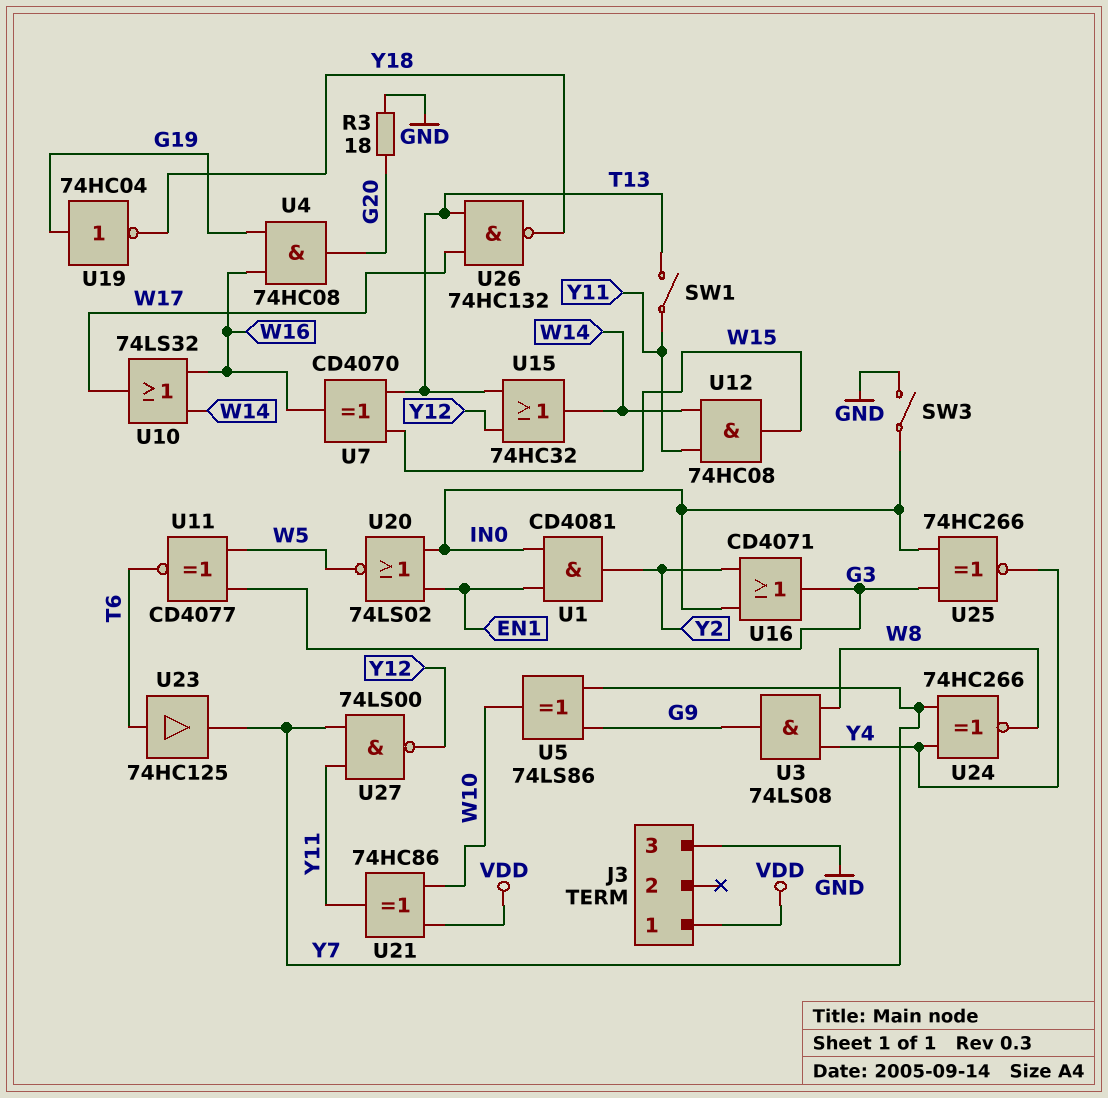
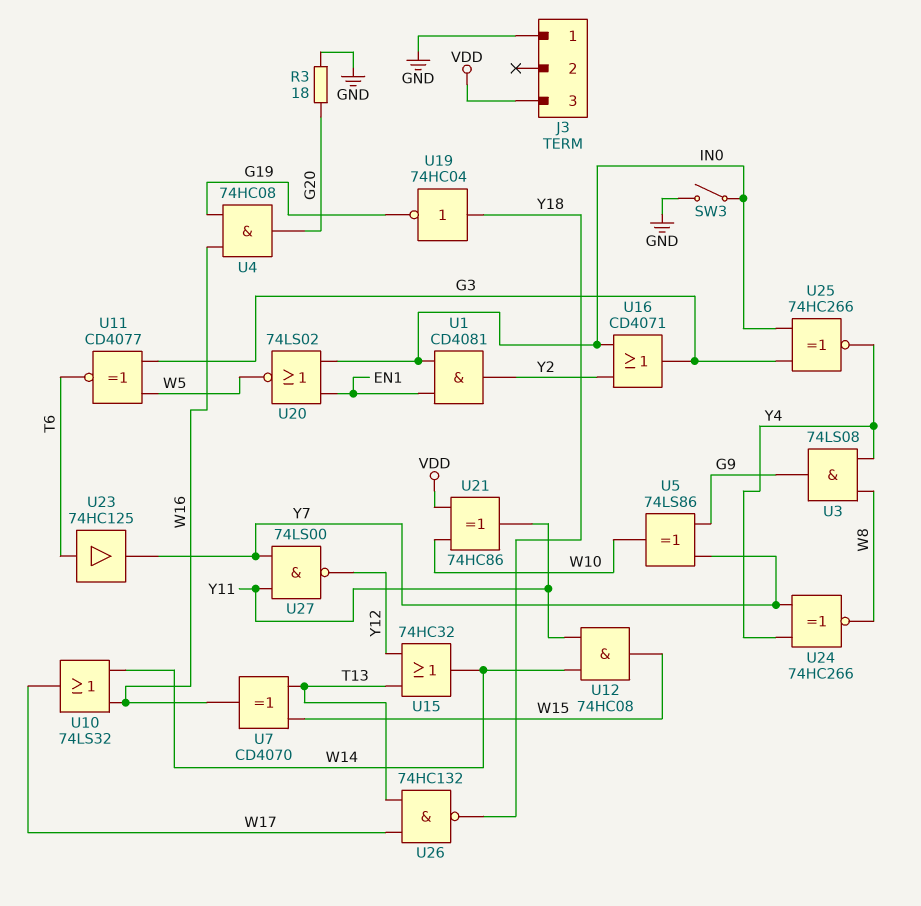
J3 pin 1: VDD -> GND
J3 pin 3: GND -> VDD
SW1: switch (T13, Y11) -> none
U19: NOT 74HC04 (in G19, out Y18) -> NOT 74HC04 (in Y18, out G19)

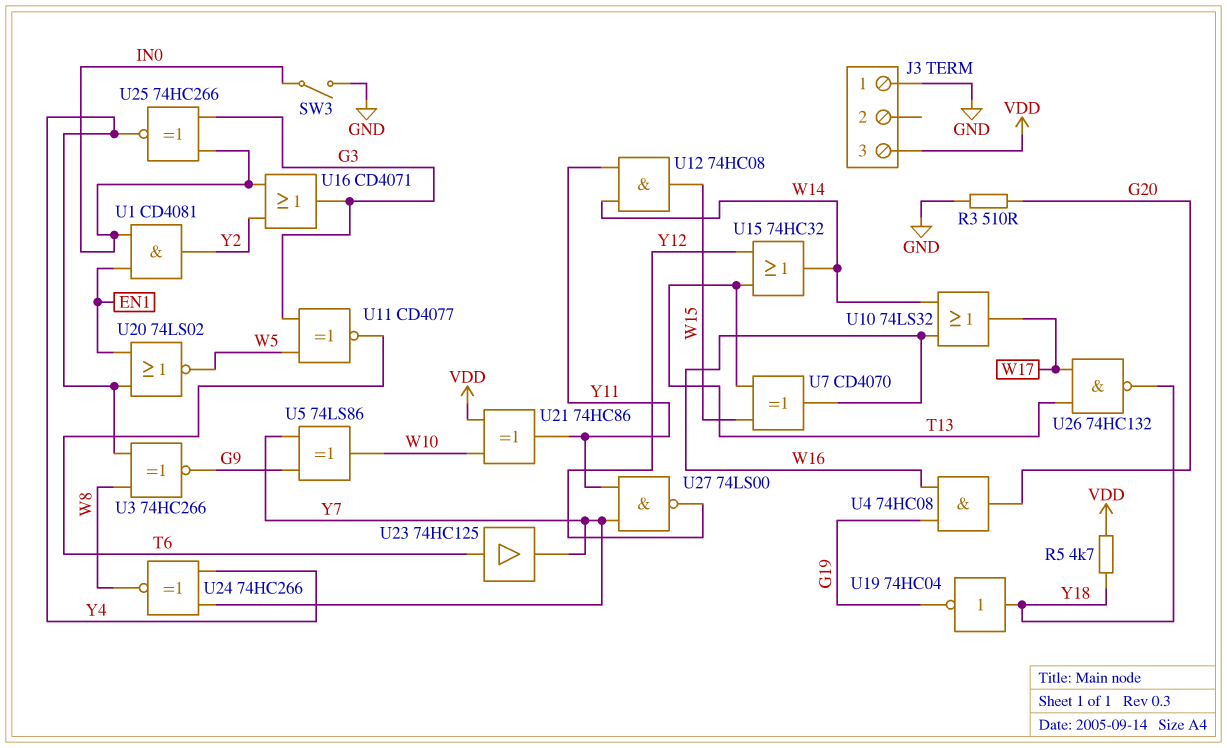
R3: 18 (G20, GND) -> 510 (G20, GND)
R5: none -> 4.7k (VDD, Y18)
U3: AND 74LS08 (in W8, in Y4, out G9) -> XNOR 74HC266 (in W8, in Y4, out G9)
U20: NOR 74LS02 (in EN1, in IN0, out W5) -> NOR 74LS02 (in EN1, in Y4, out W5)

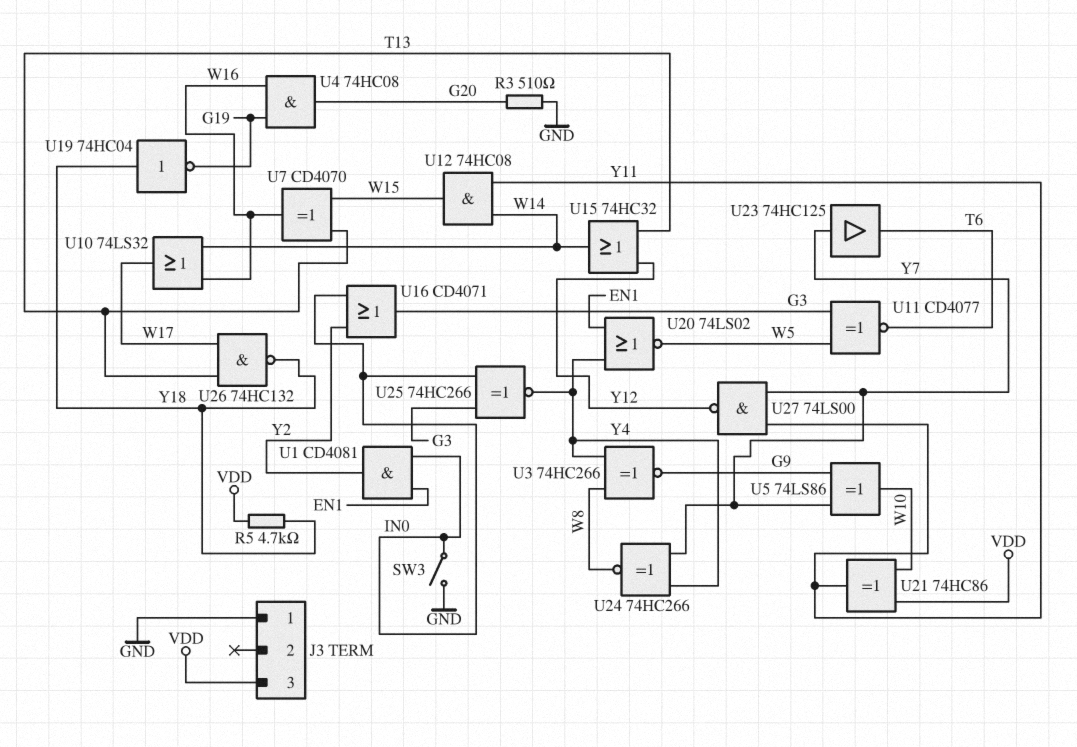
U23: buffer 74HC125 (in T6, out Y7) -> buffer 74HC125 (in Y7, out T6)

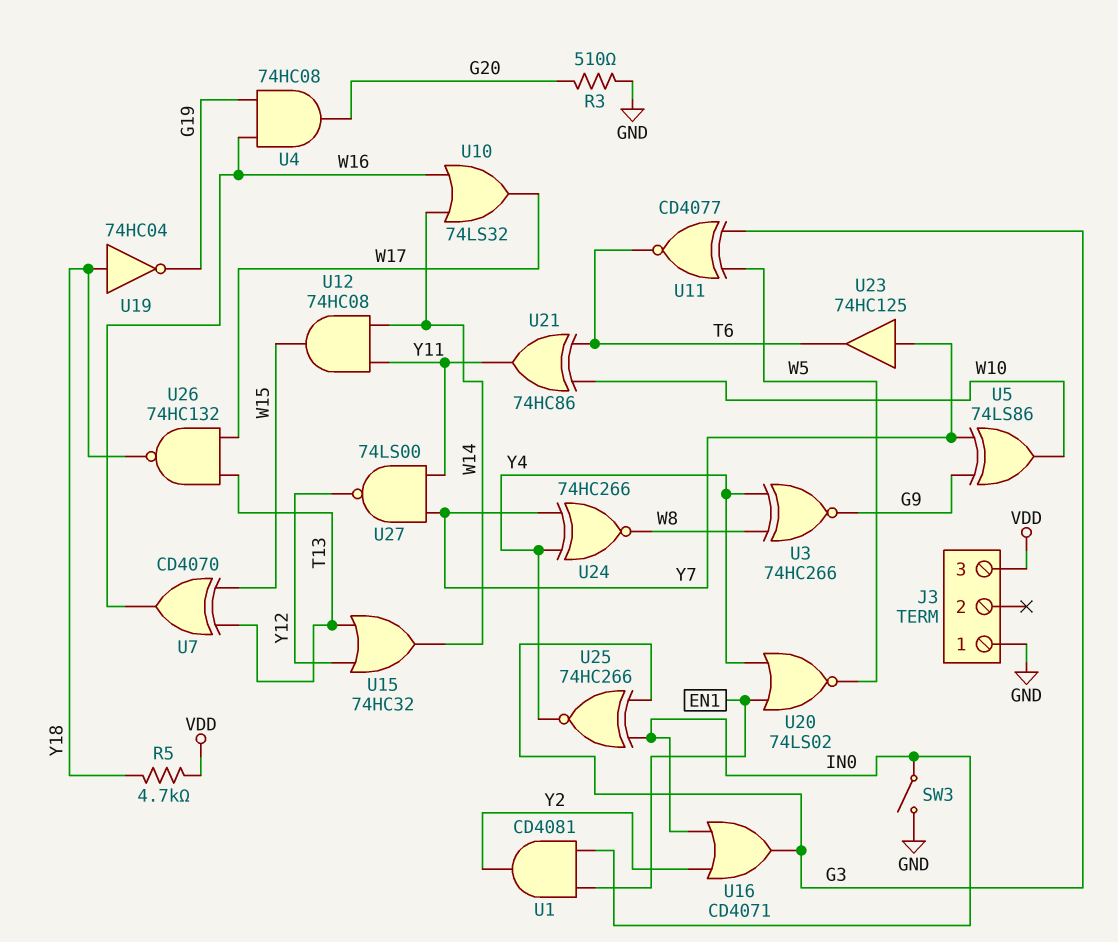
U21: XOR 74HC86 (in VDD, in W10, out Y11) -> XOR 74HC86 (in T6, in W10, out Y11)

